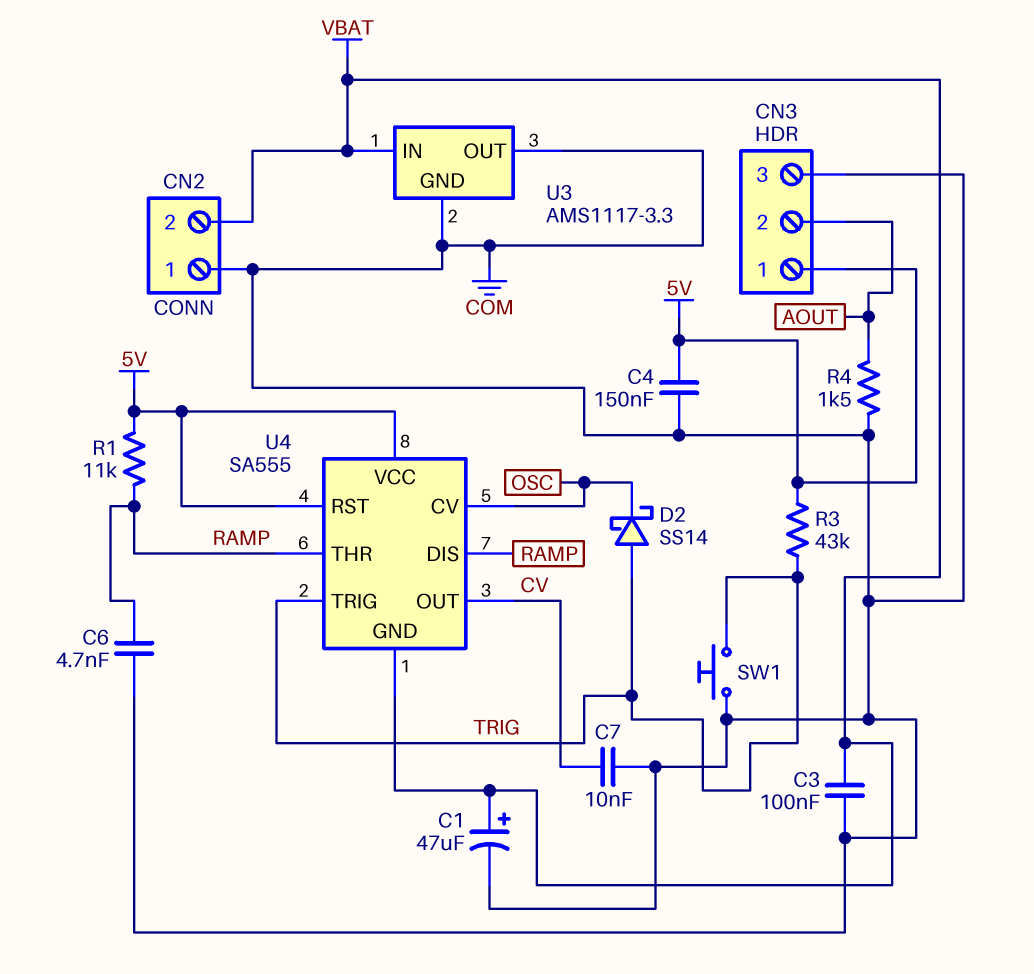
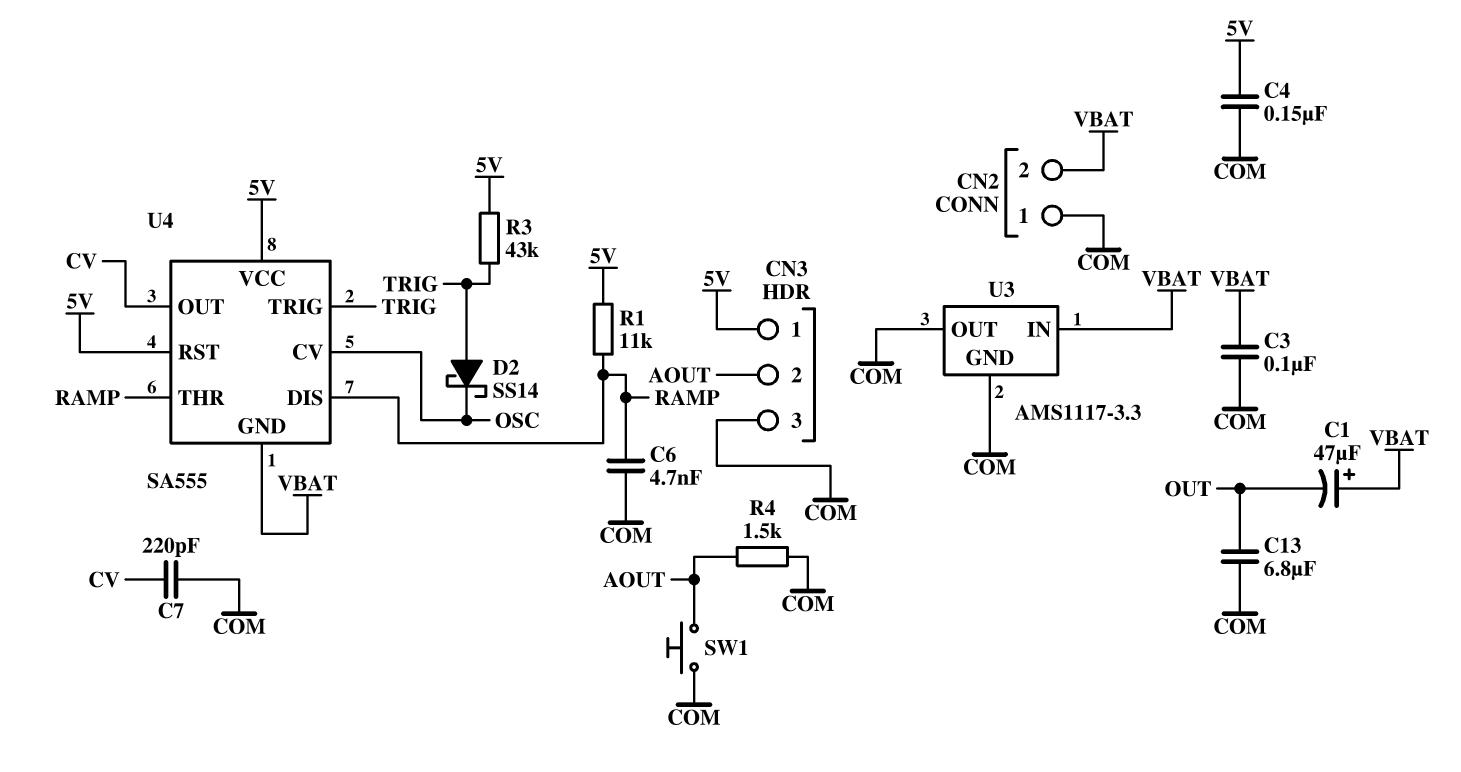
C1: 47uF (plus VBAT, minus COM) -> 47uF (plus VBAT, minus OUT)
C7: 10nF (COM, CV) -> 220pF (COM, CV)
C13: none -> 6.8uF (COM, OUT)
SW1: button (COM, TRIG) -> button (AOUT, COM)

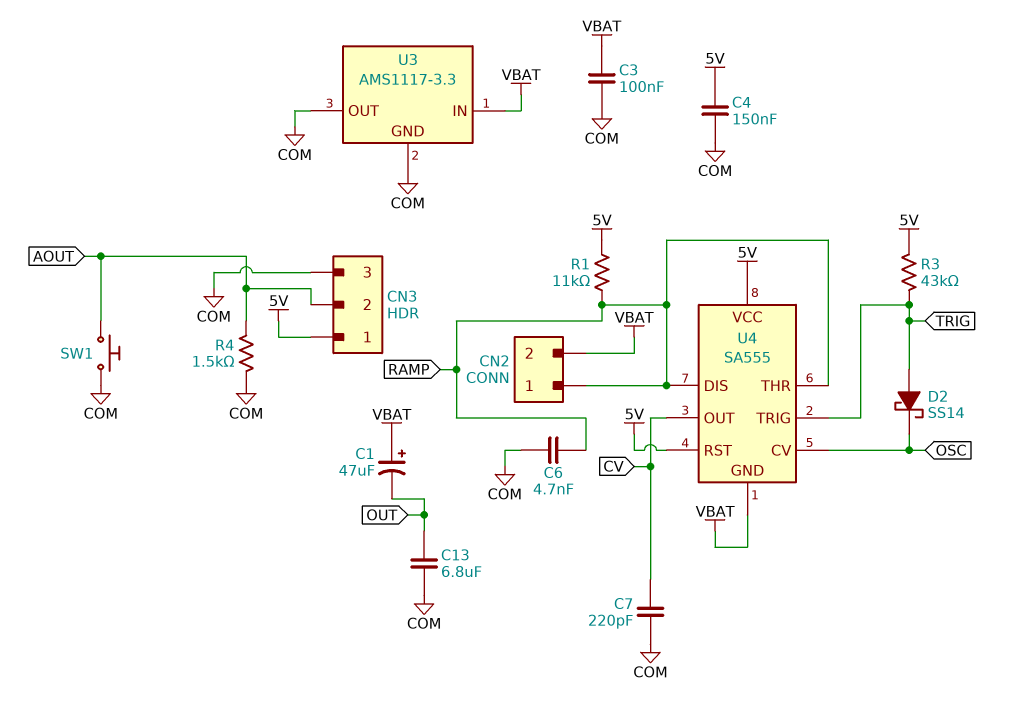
CN2 pin 1: COM -> RAMP

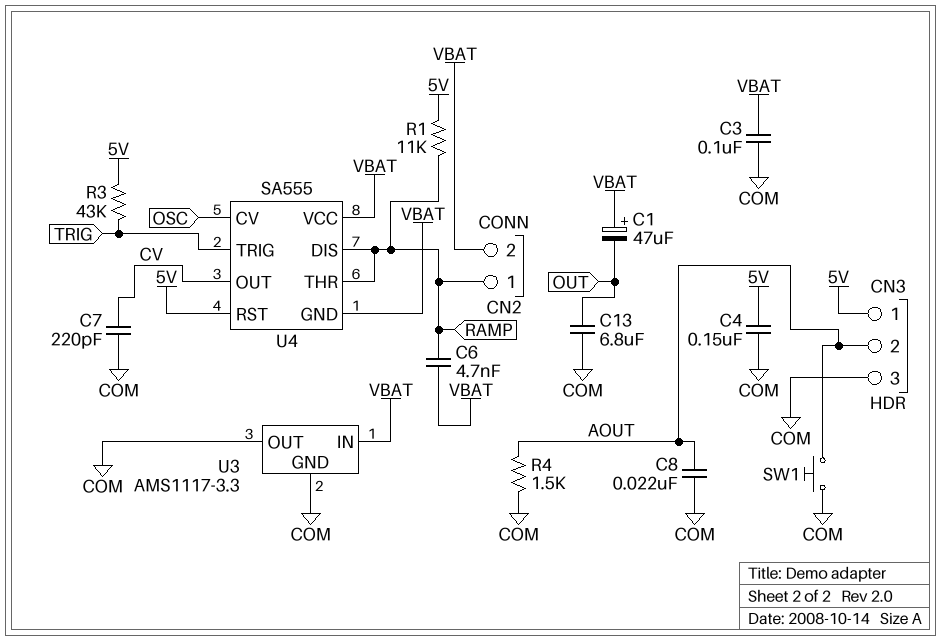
C6: 4.7nF (COM, RAMP) -> 4.7nF (RAMP, VBAT)
C8: none -> 22nF (AOUT, COM)
D2: schottky SS14 (A TRIG, K OSC) -> none
U4 pin VCC: 5V -> VBAT

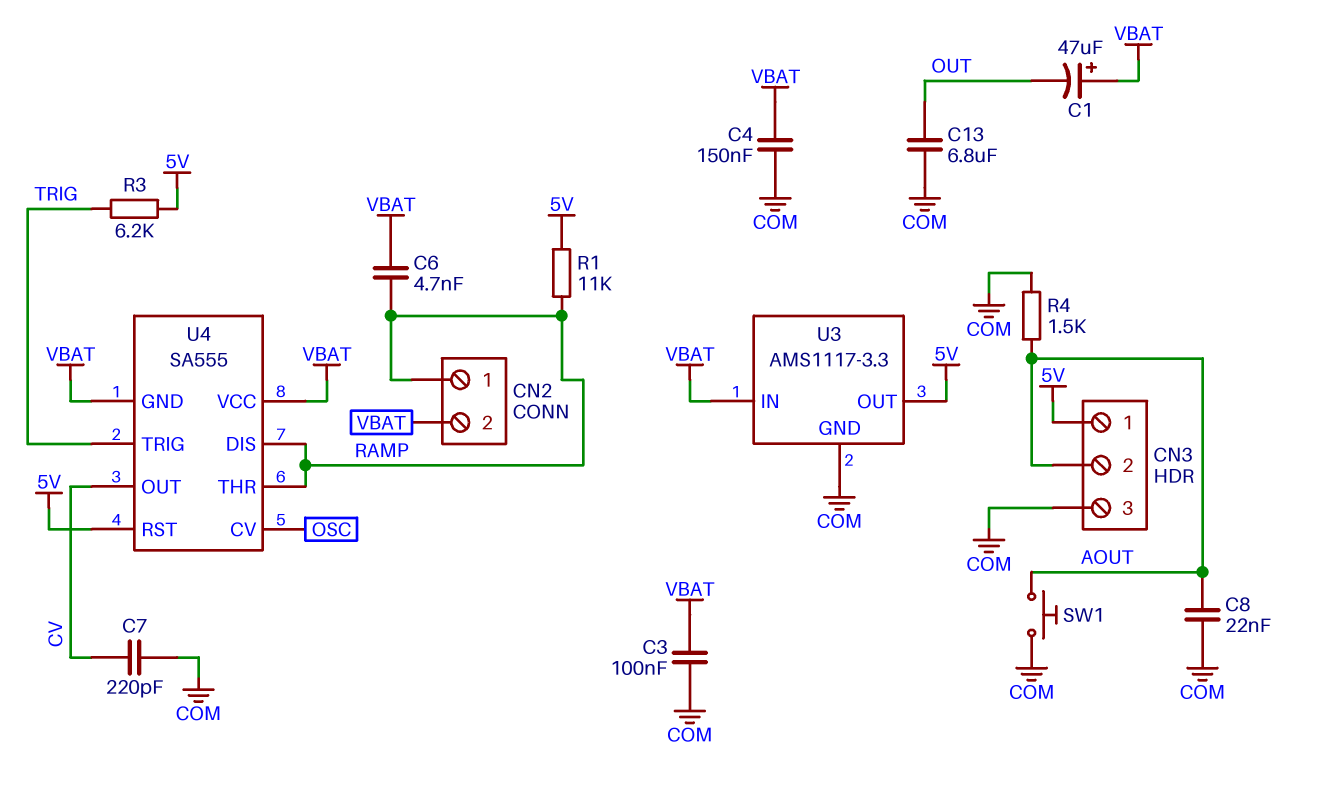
C4: 150nF (5V, COM) -> 150nF (COM, VBAT)
R3: 43k (5V, TRIG) -> 6.2k (5V, TRIG)
U3 pin OUT: COM -> 5V

